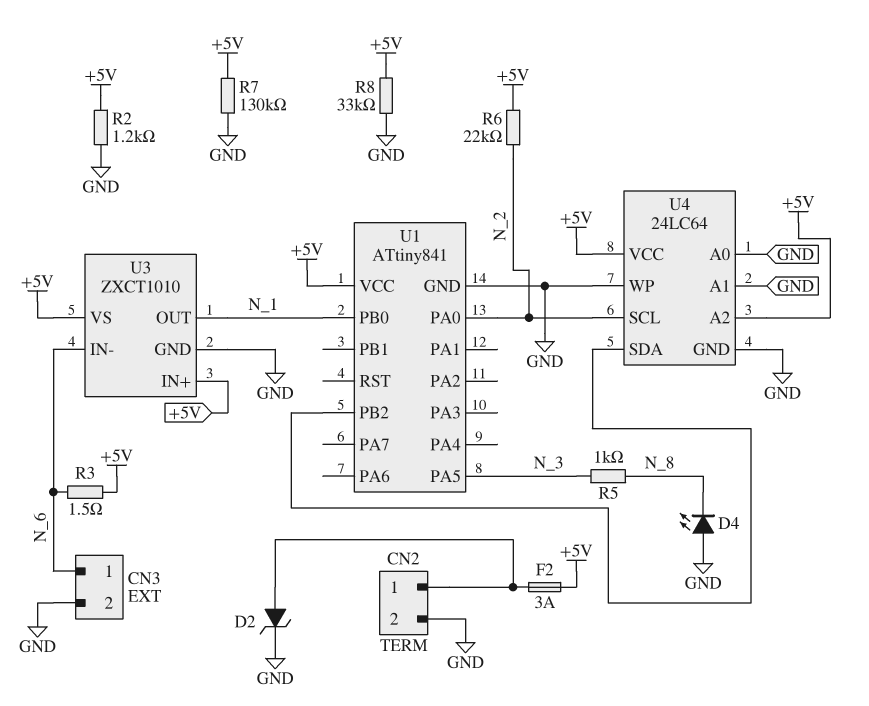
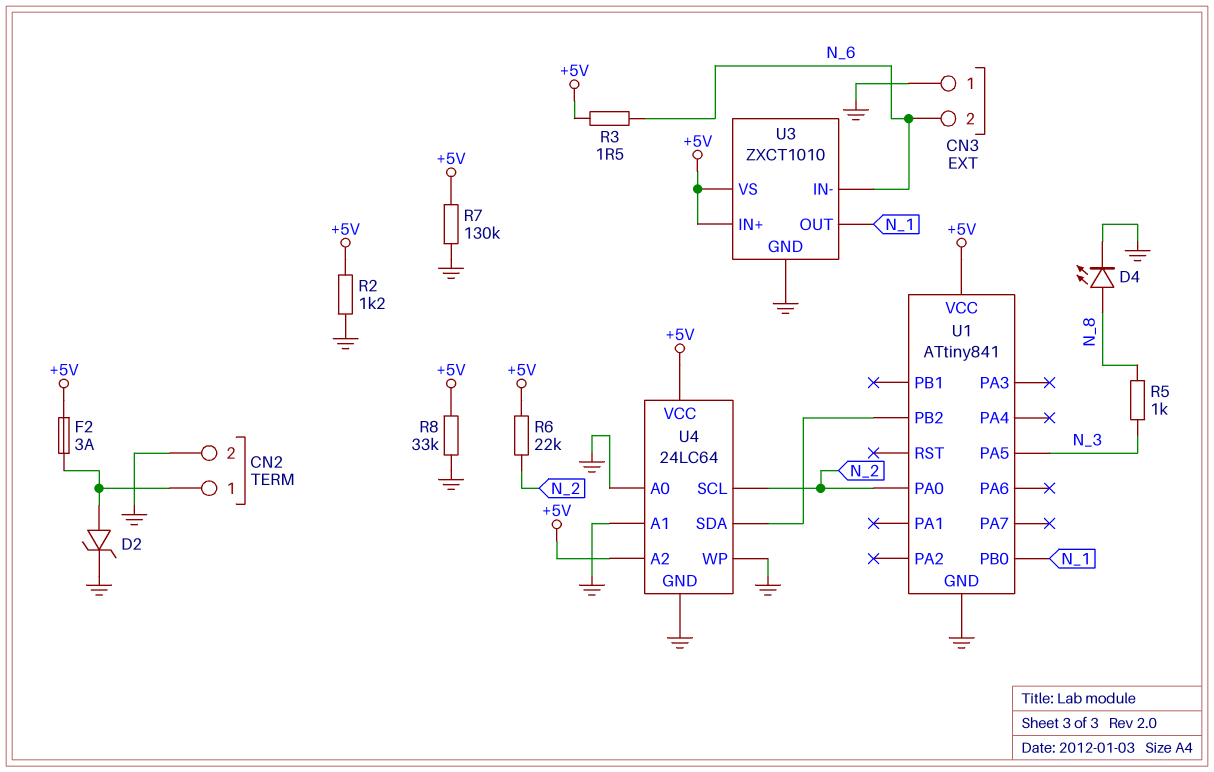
CN3 pin 1: N_6 -> GND
CN3 pin 2: GND -> N_6
D4: LED (A GND, K N_8) -> LED (A N_8, K GND)

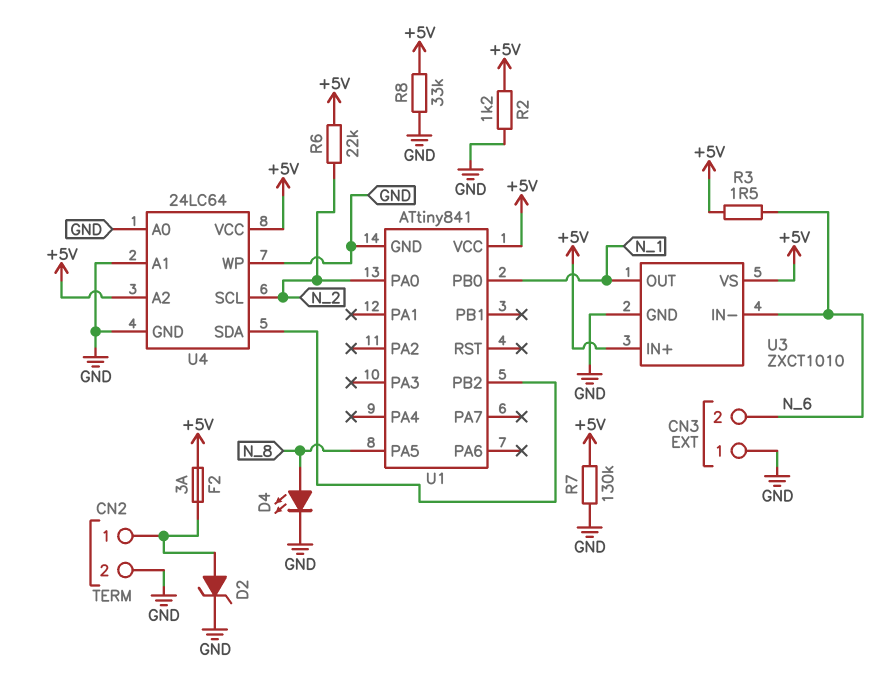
R5: 1k (N_3, N_8) -> none
U1 pin PA5: N_3 -> N_8

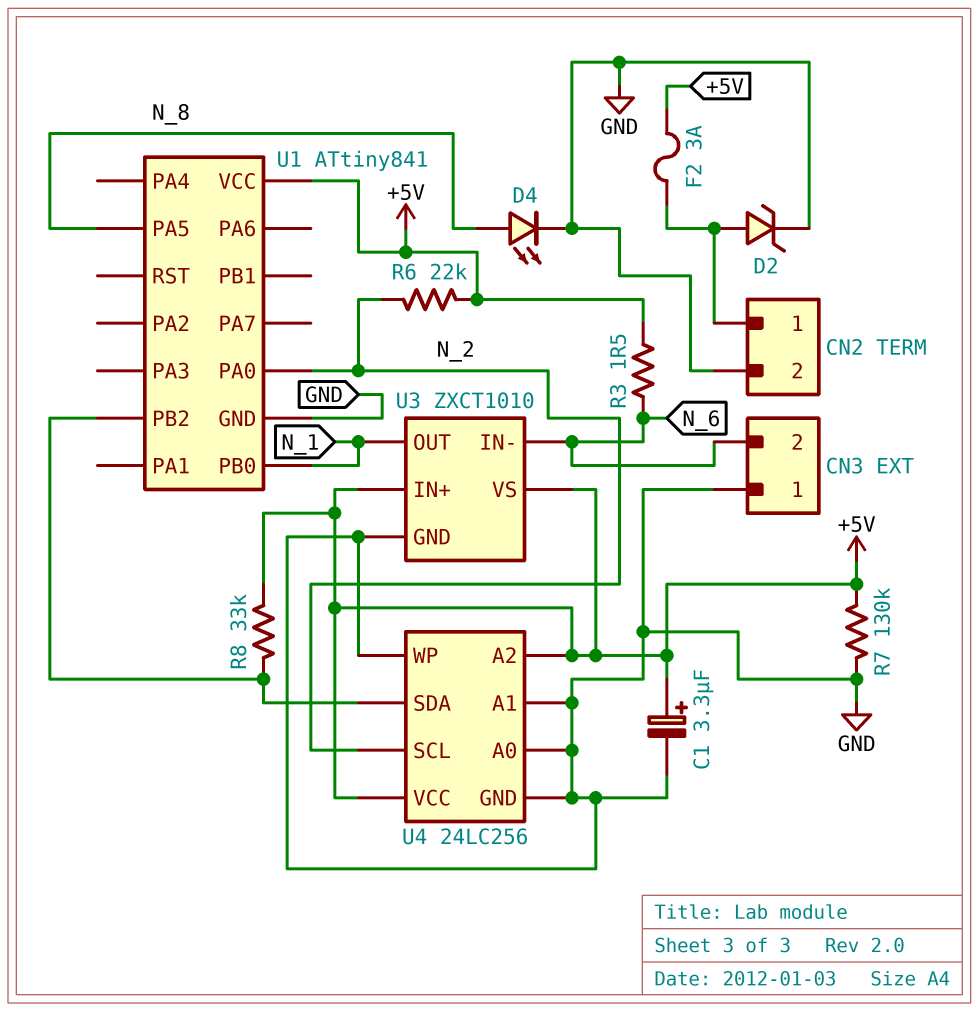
C1: none -> 3.3uF (plus +5V, minus GND)
R2: 1.2k (+5V, GND) -> none
R8: 33k (+5V, GND) -> 33k (+5V, U1/PB2)
U4: 24LC64 -> 24LC256

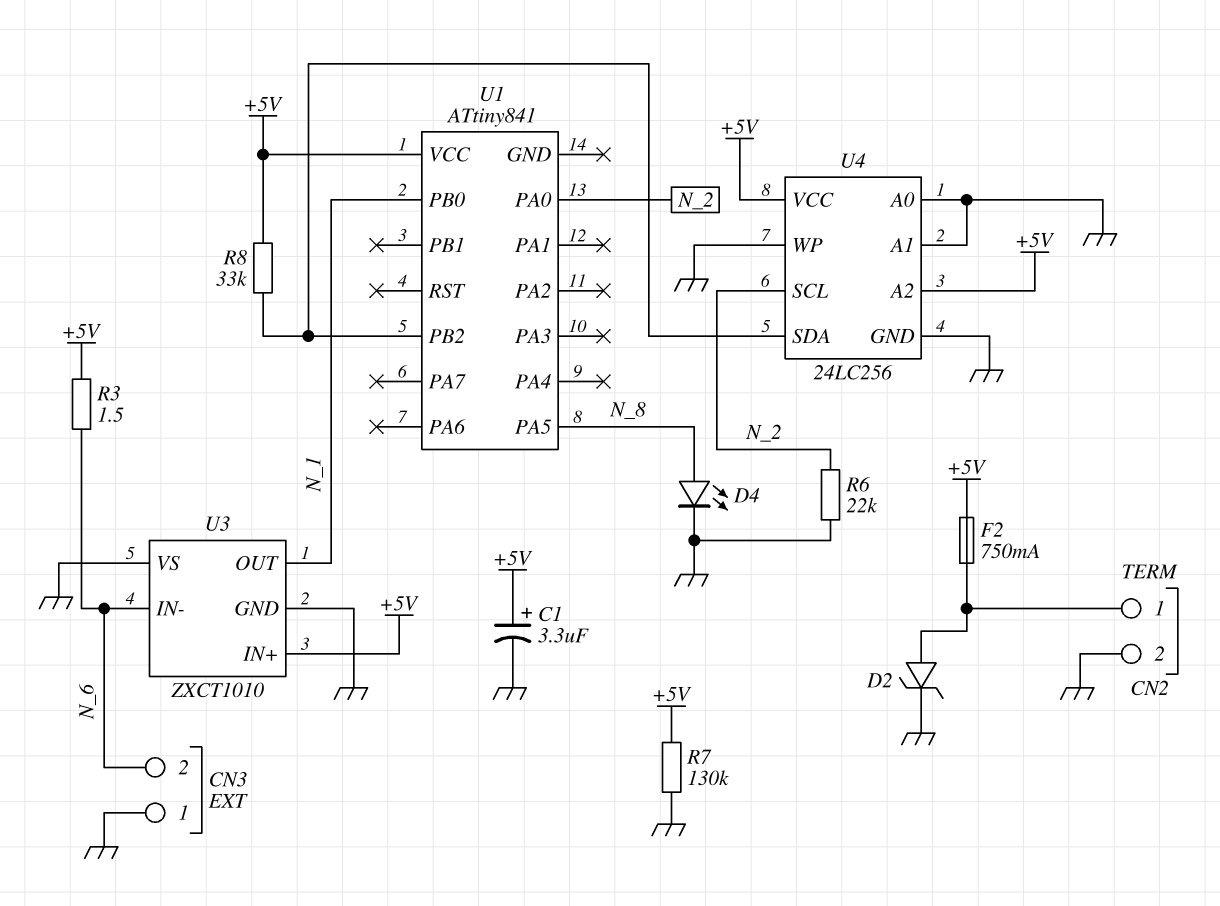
F2: 3A (+5V, CN2/1) -> 750mA (+5V, CN2/1)
R6: 22k (+5V, N_2) -> 22k (GND, N_2)
U1 pin GND: GND -> none
U3 pin VS: +5V -> GND

